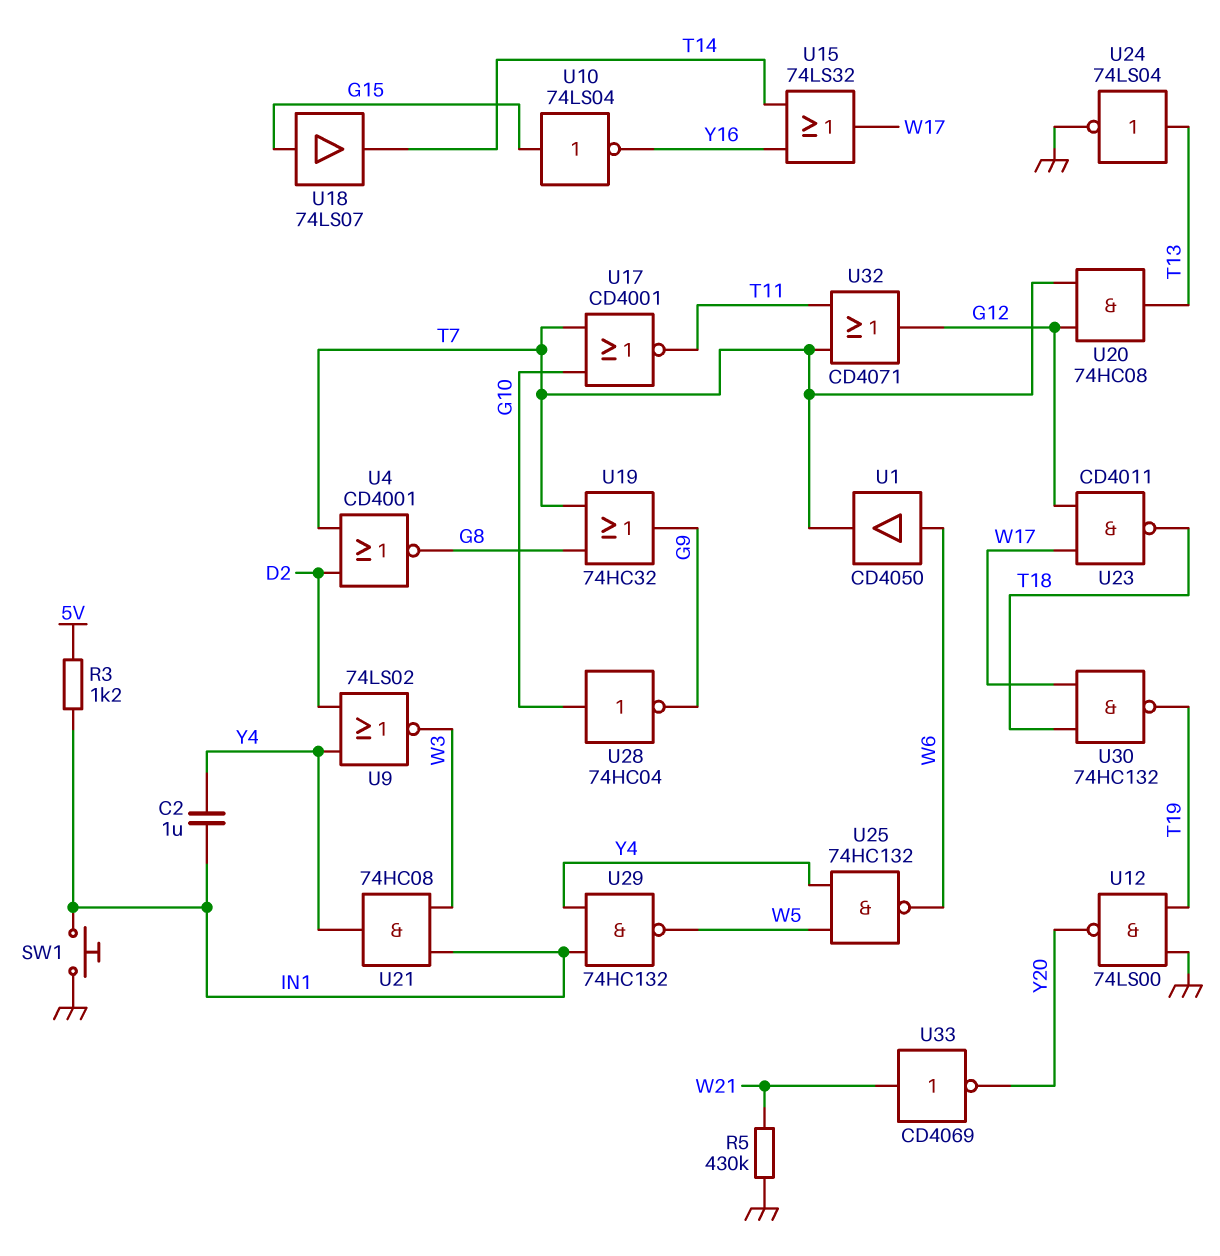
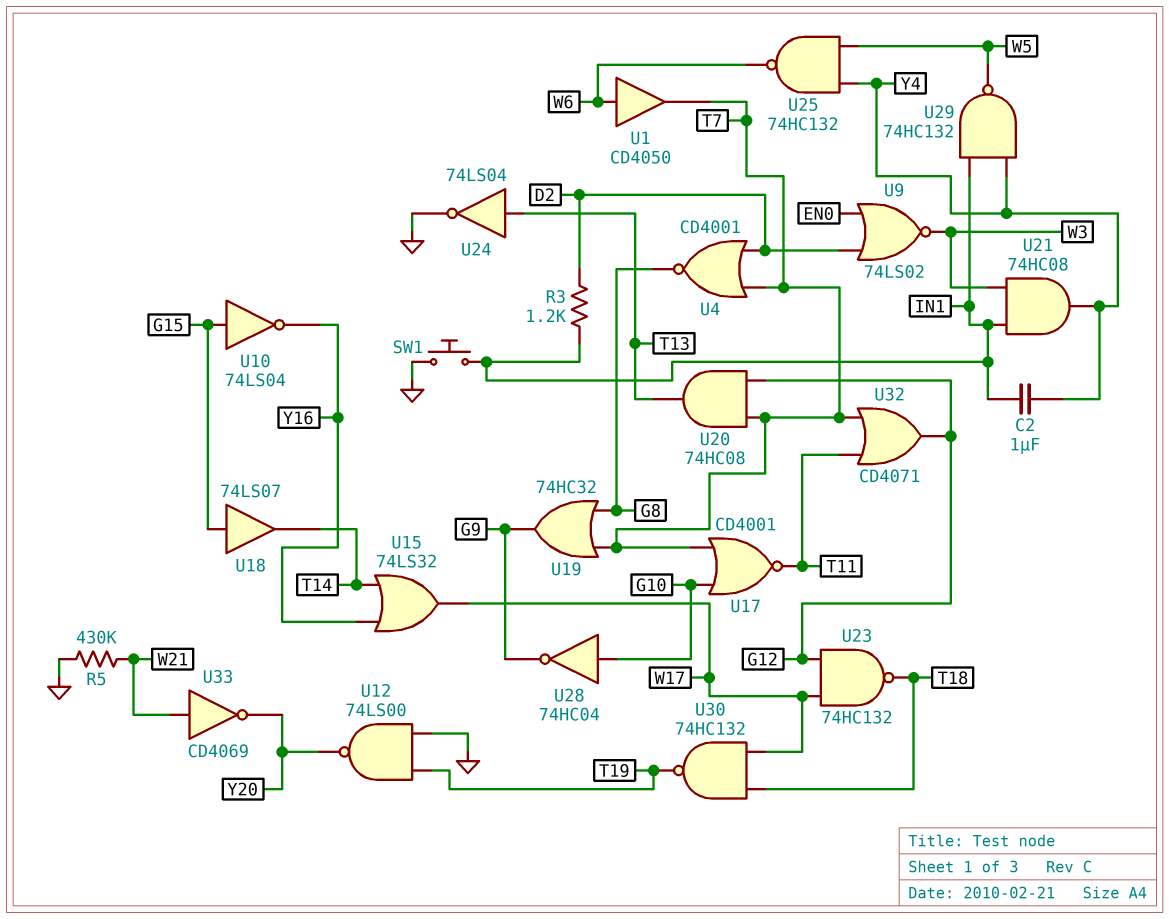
R3: 1.2k (5V, IN1) -> 1.2k (D2, IN1)
U9: NOR 74LS02 (in D2, in Y4, out W3) -> NOR 74LS02 (in D2, in EN0, out W3)
U23: NAND CD4011 (in G12, in W17, out T18) -> NAND 74HC132 (in G12, in W17, out T18)

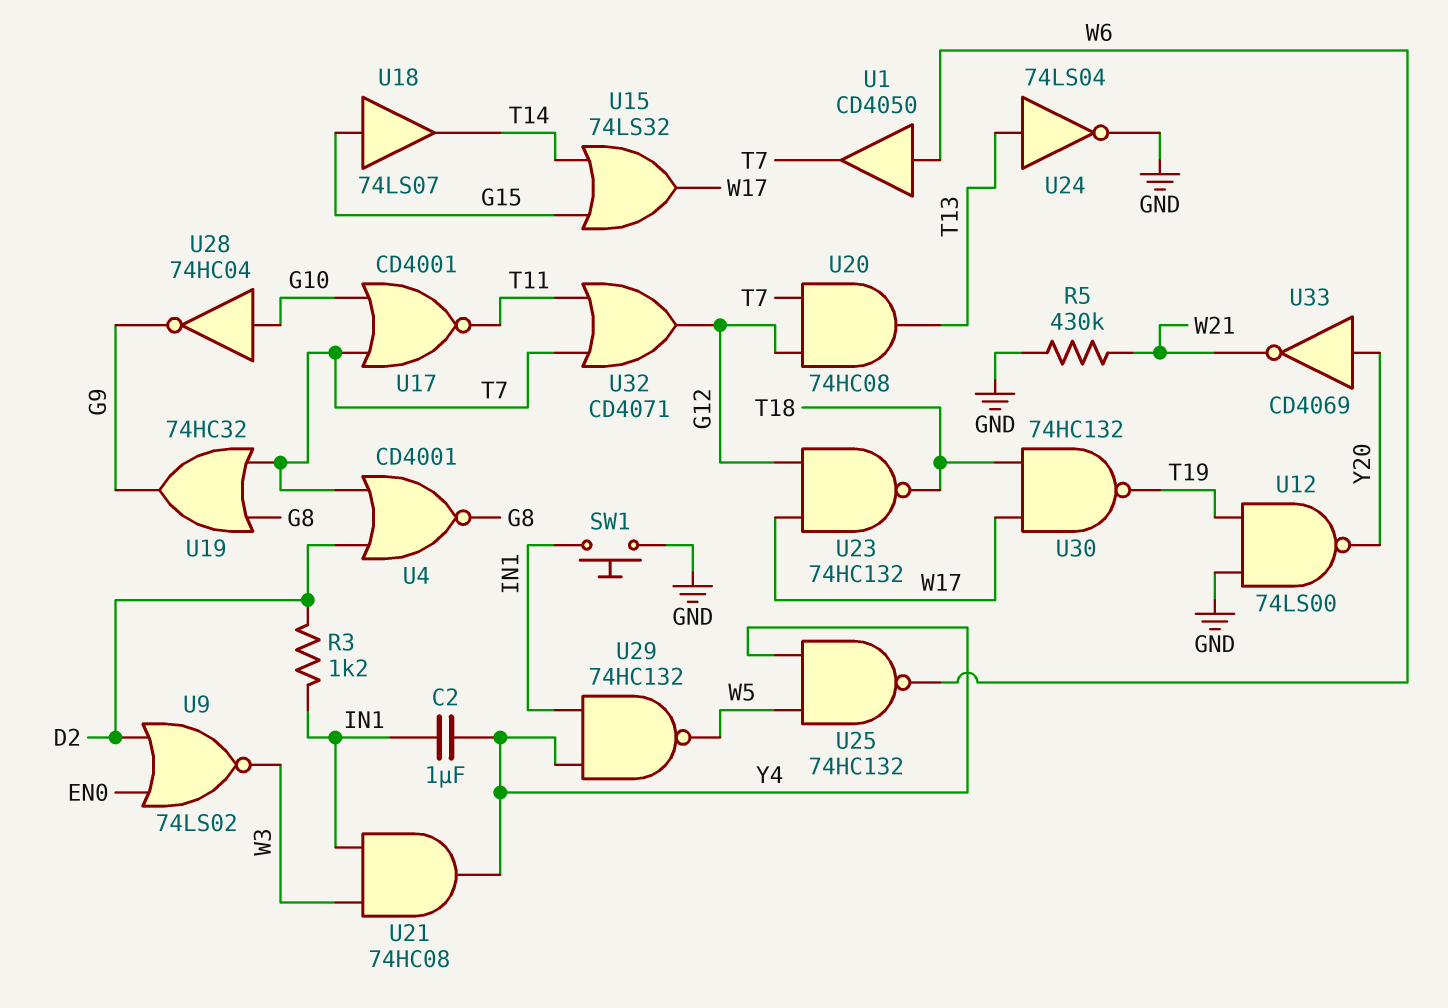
U10: NOT 74LS04 (in G15, out Y16) -> none
U15: OR 74LS32 (in T14, in Y16, out W17) -> OR 74LS32 (in G15, in T14, out W17)
U33: NOT CD4069 (in W21, out Y20) -> NOT CD4069 (in Y20, out W21)

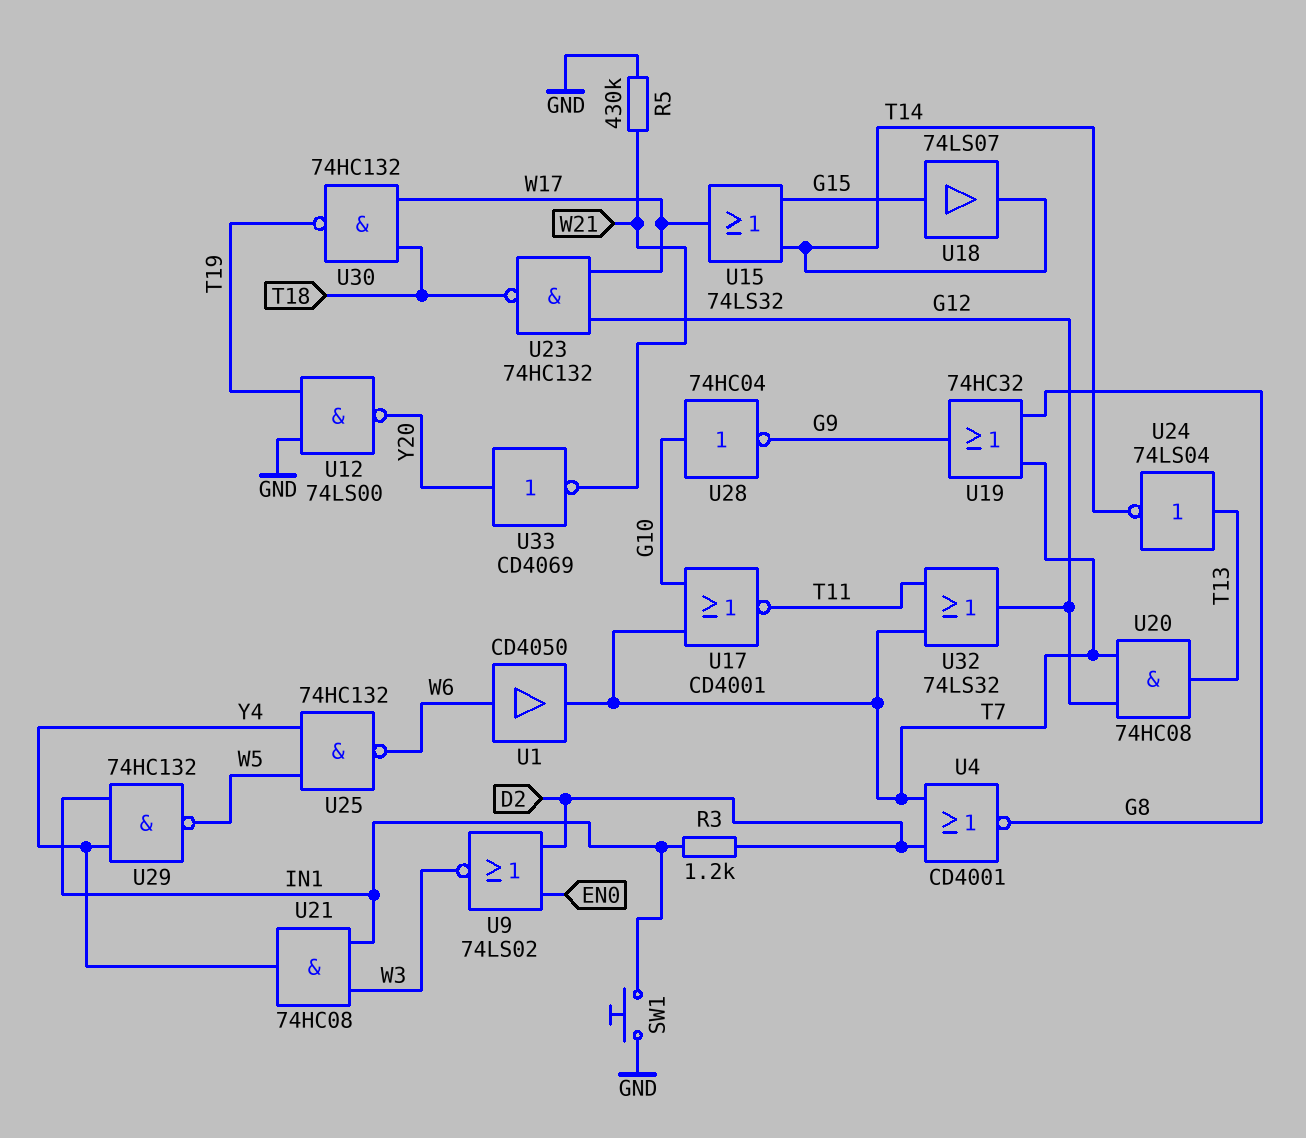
C2: 1uF (IN1, Y4) -> none
U24: NOT 74LS04 (in T13, out GND) -> NOT 74LS04 (in T13, out T14)
U32: OR CD4071 (in T7, in T11, out G12) -> OR 74LS32 (in T7, in T11, out G12)

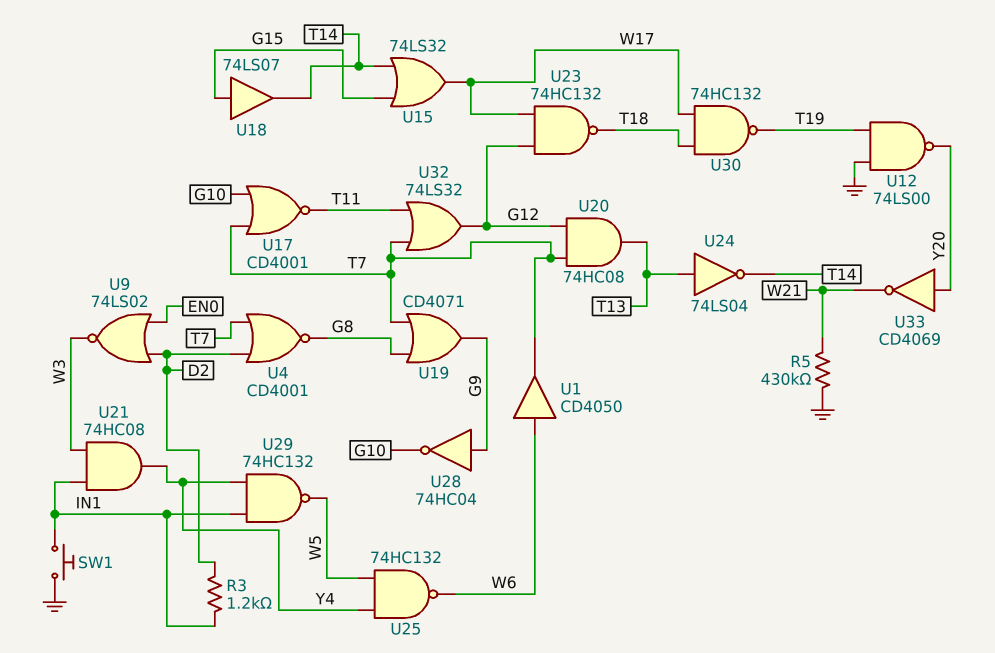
U19: OR 74HC32 (in G8, in T7, out G9) -> OR CD4071 (in G8, in T7, out G9)
U28: NOT 74HC04 (in G10, out G9) -> NOT 74HC04 (in G9, out G10)

